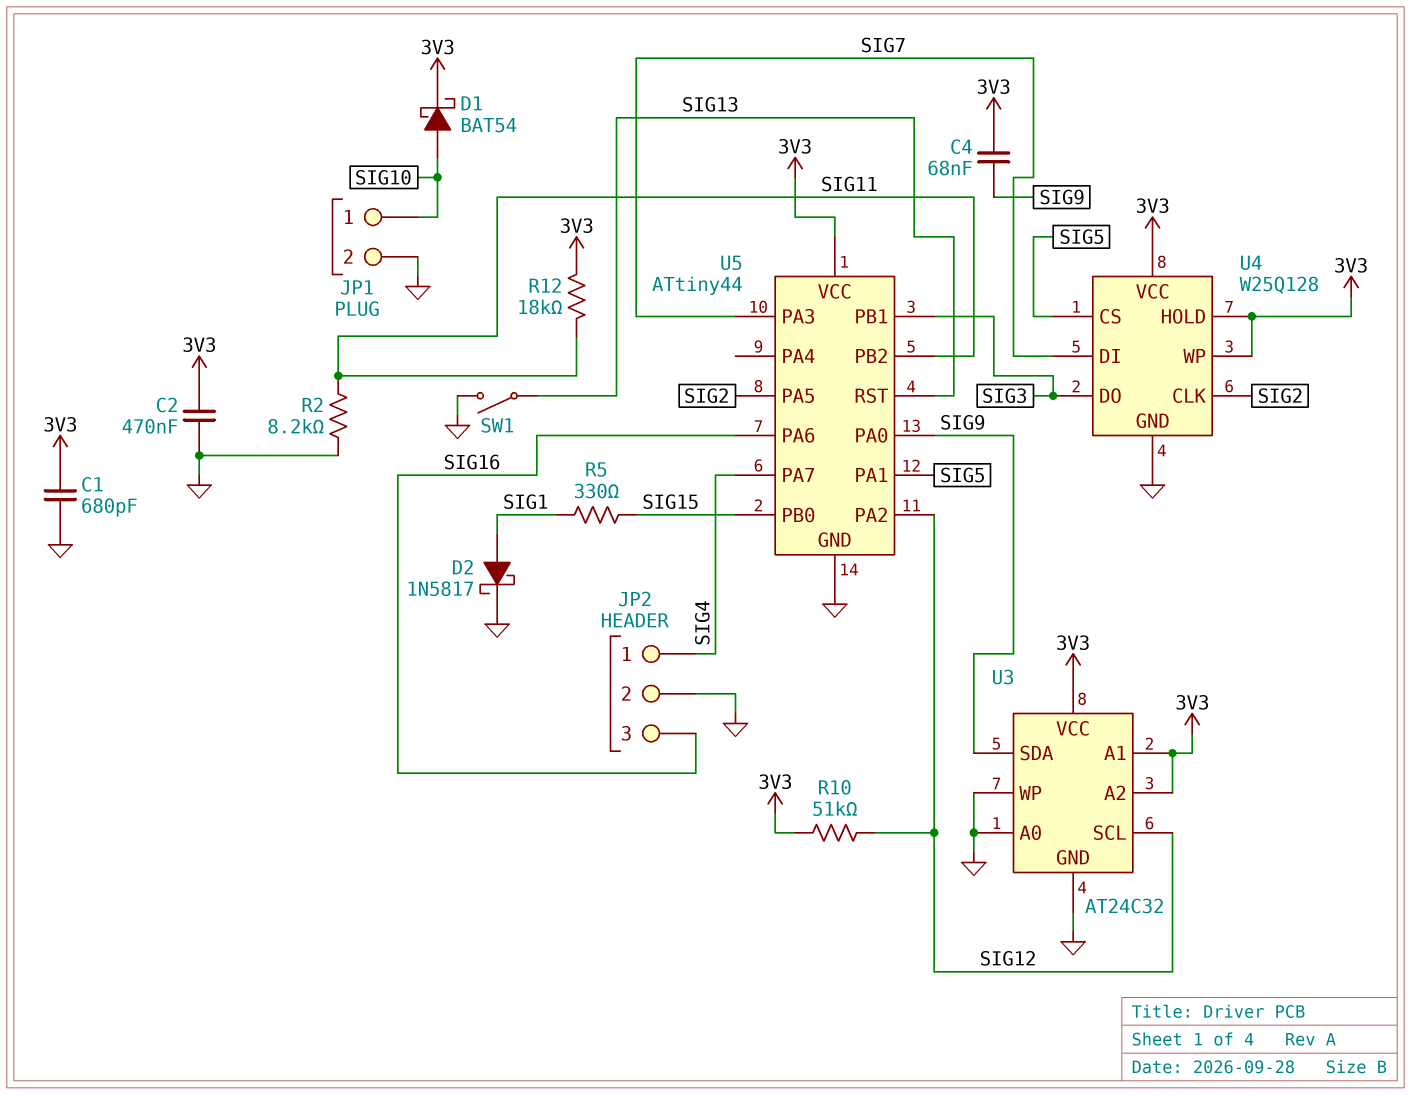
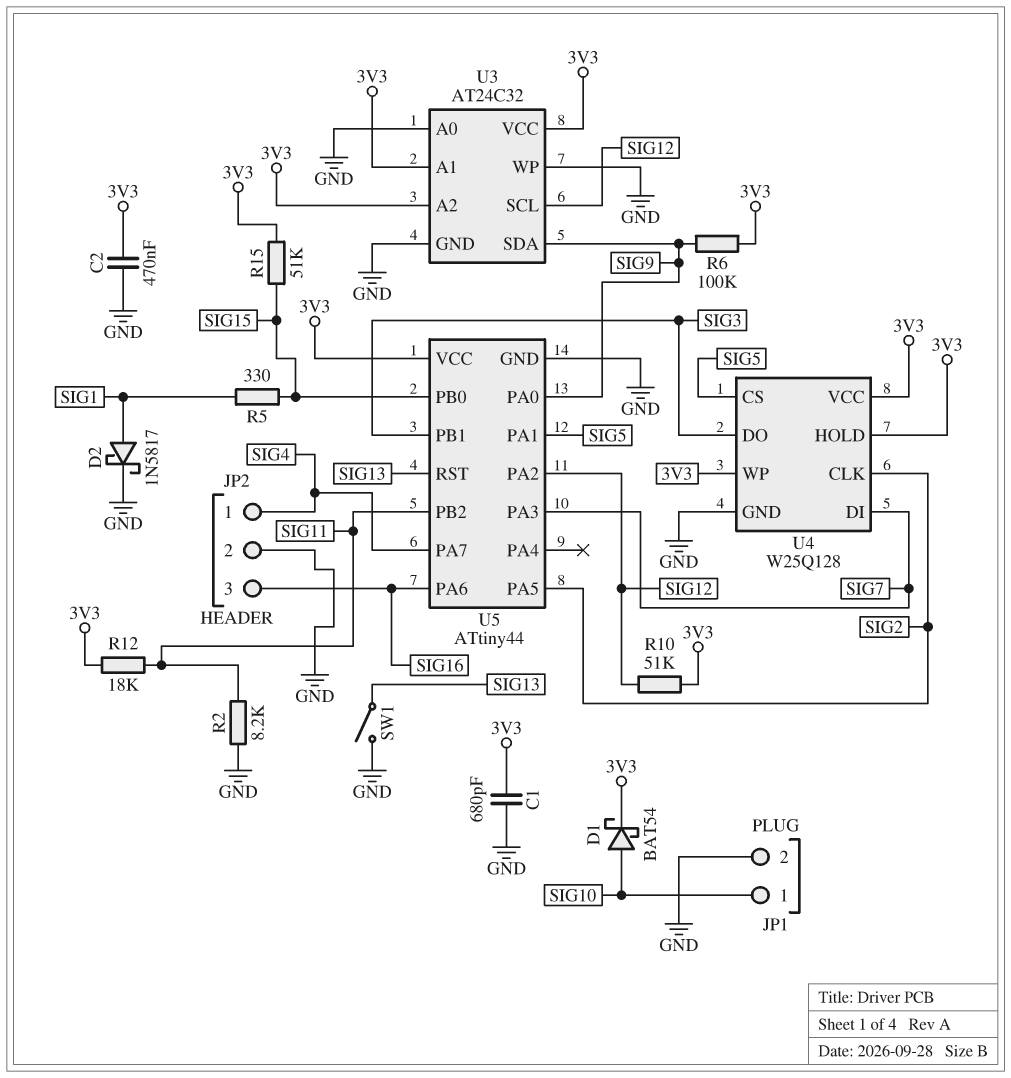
C4: 68nF (3V3, SIG9) -> none
R6: none -> 100k (3V3, SIG9)
R15: none -> 51k (3V3, SIG15)

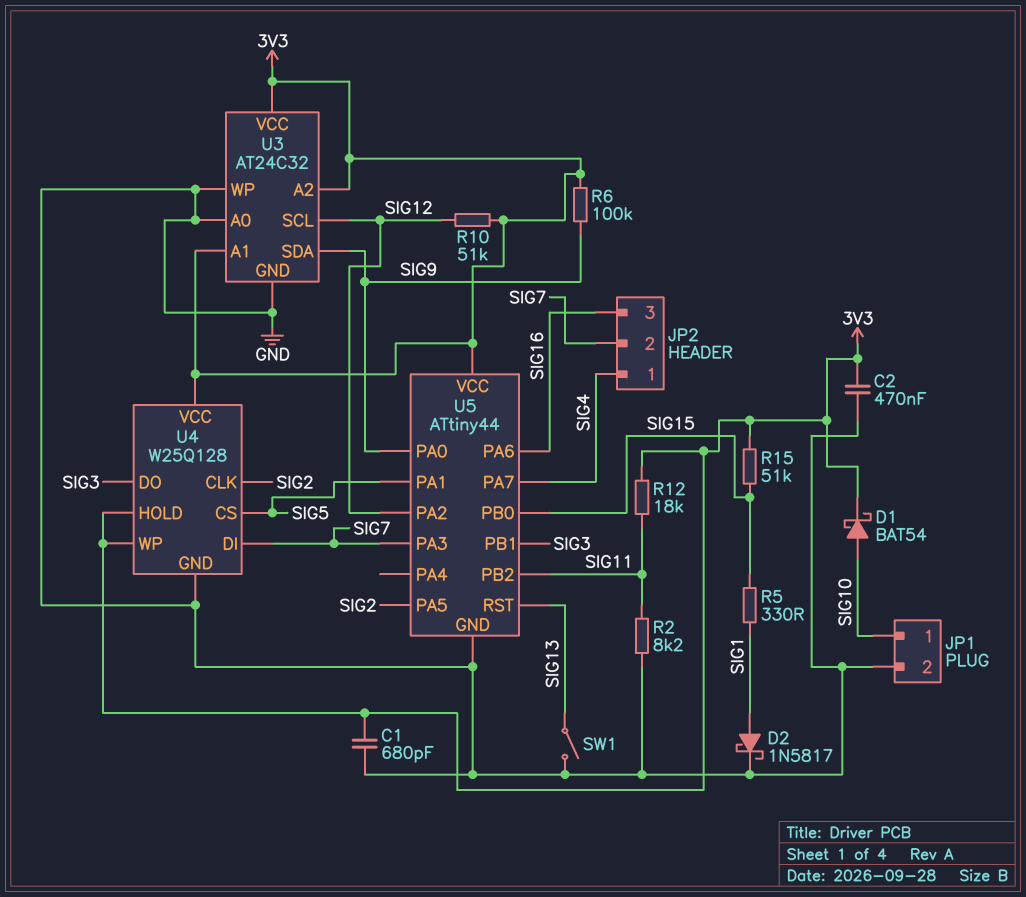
JP2 pin 2: GND -> SIG7

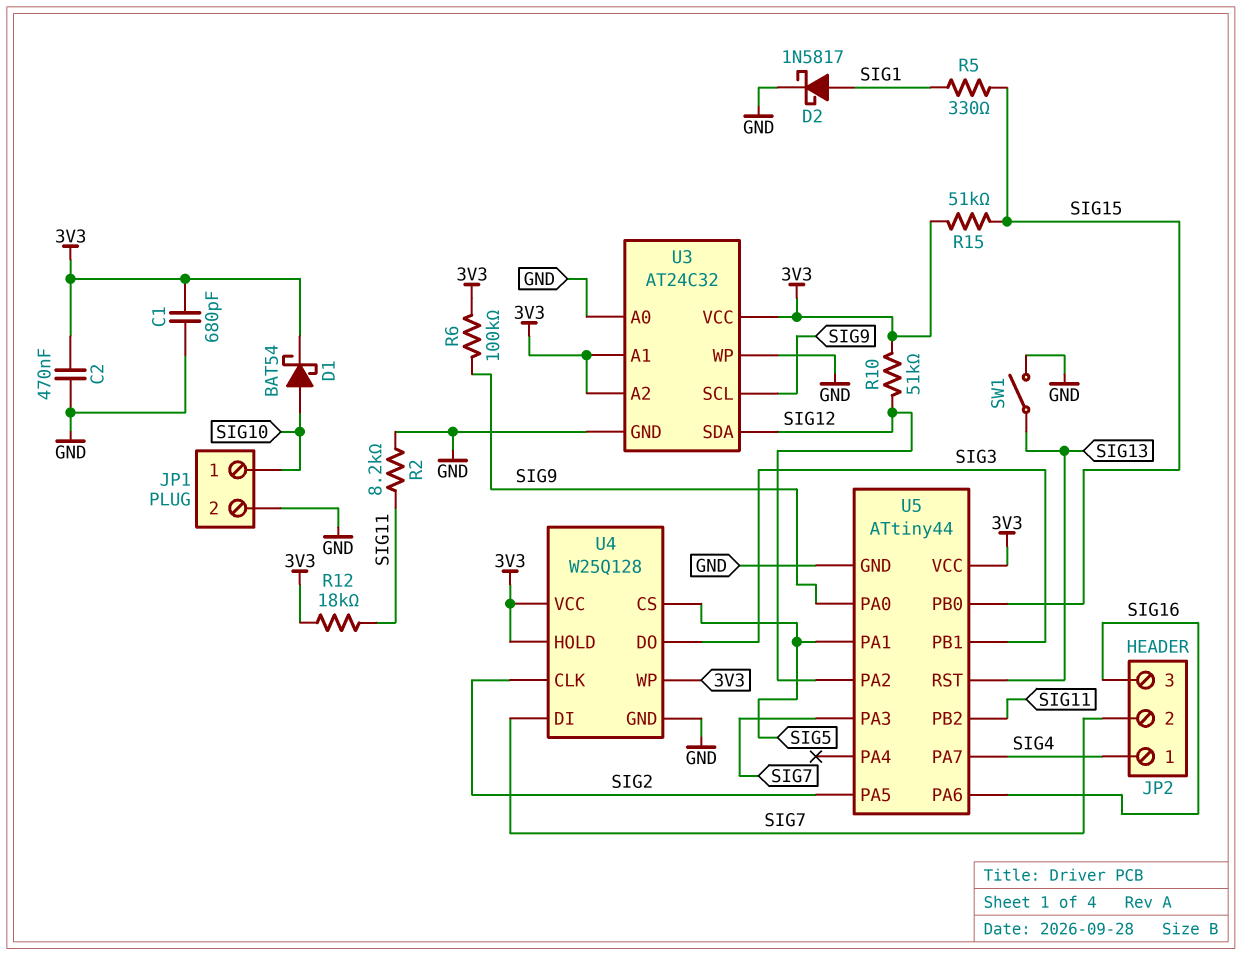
U3 pin SCL: SIG12 -> SIG9
U3 pin SDA: SIG9 -> SIG12

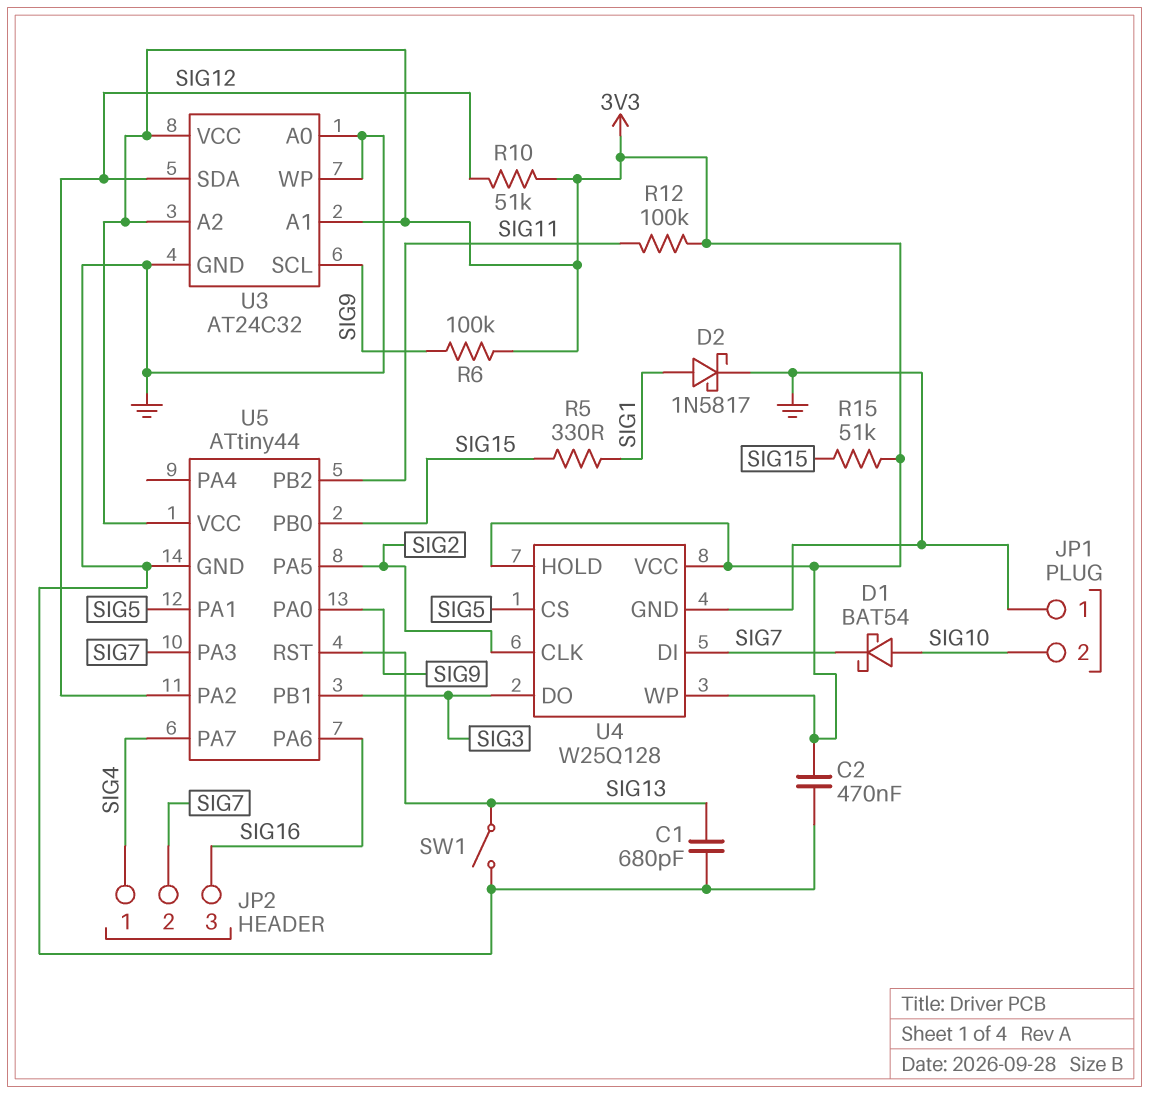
C1: 680pF (3V3, GND) -> 680pF (GND, SIG13)
D1: schottky BAT54 (A SIG10, K 3V3) -> schottky BAT54 (A SIG10, K SIG7)
JP1 pin 1: SIG10 -> GND
JP1 pin 2: GND -> SIG10
R2: 8.2k (GND, SIG11) -> none
R12: 18k (3V3, SIG11) -> 100k (3V3, SIG11)

